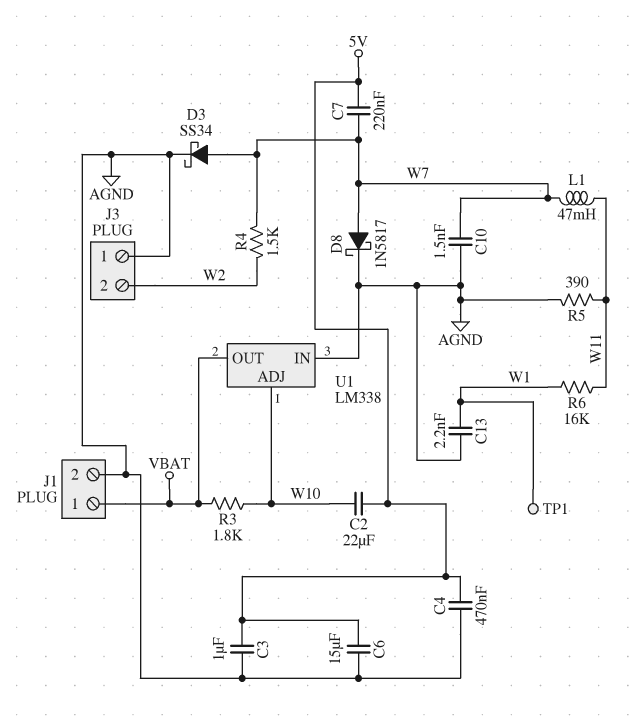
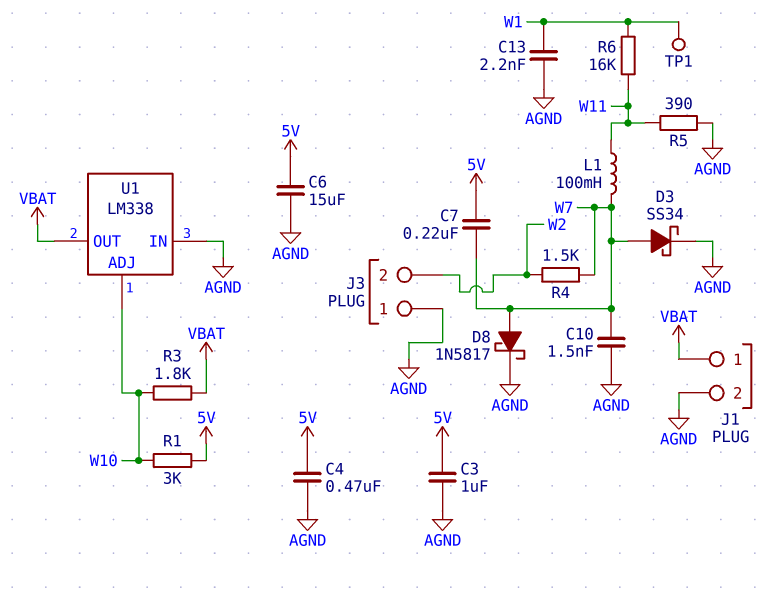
C2: 22uF (5V, W10) -> none
L1: 47mH (W7, W11) -> 100mH (W7, W11)
R1: none -> 3k (5V, W10)

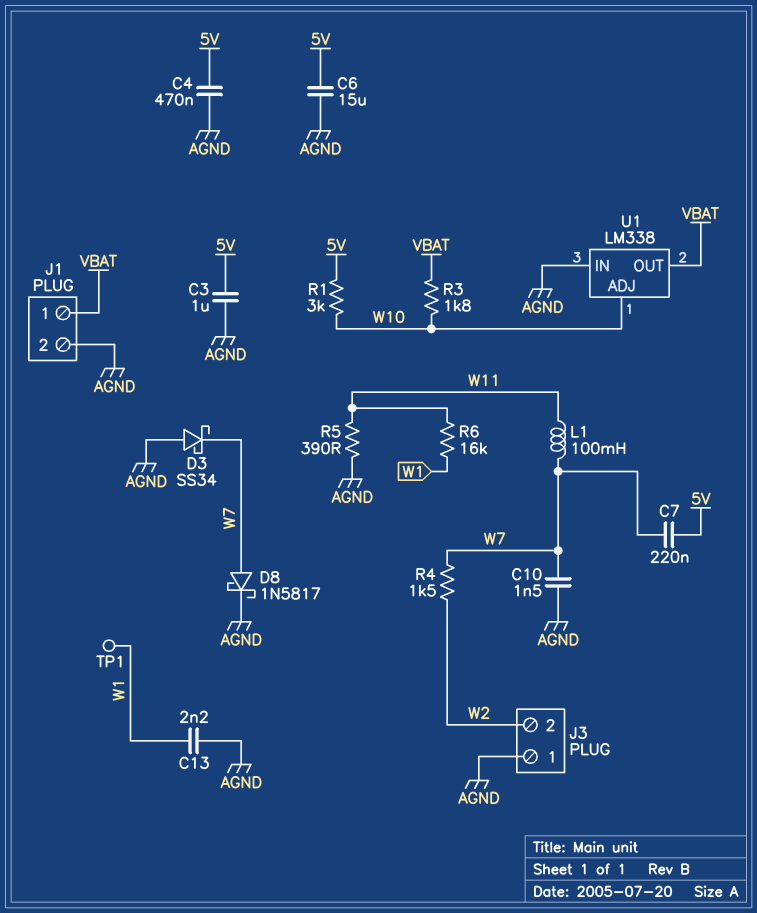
D3: schottky SS34 (A W7, K AGND) -> schottky SS34 (A AGND, K W7)

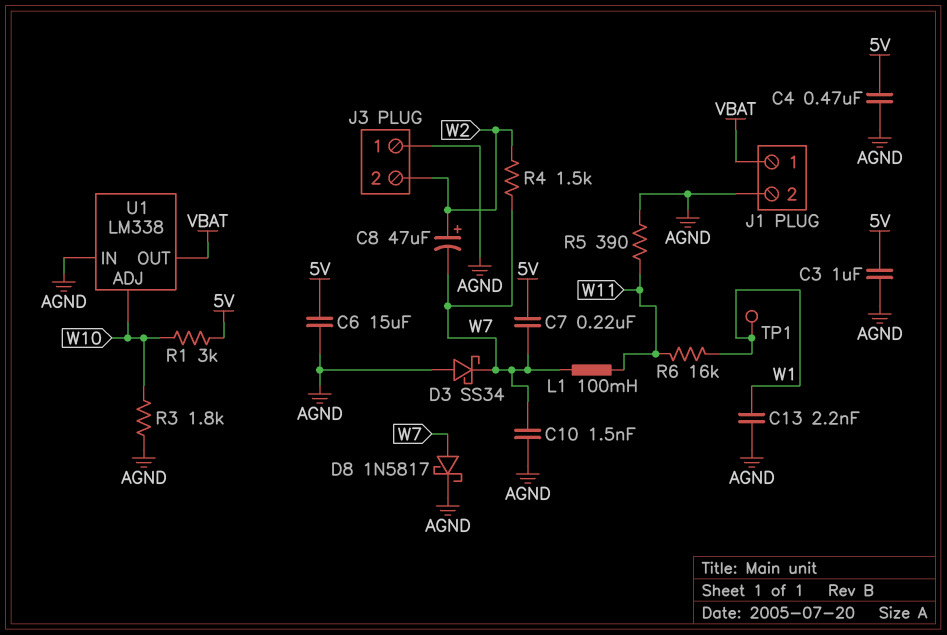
C8: none -> 47uF (plus W2, minus W7)
R3: 1.8k (VBAT, W10) -> 1.8k (AGND, W10)

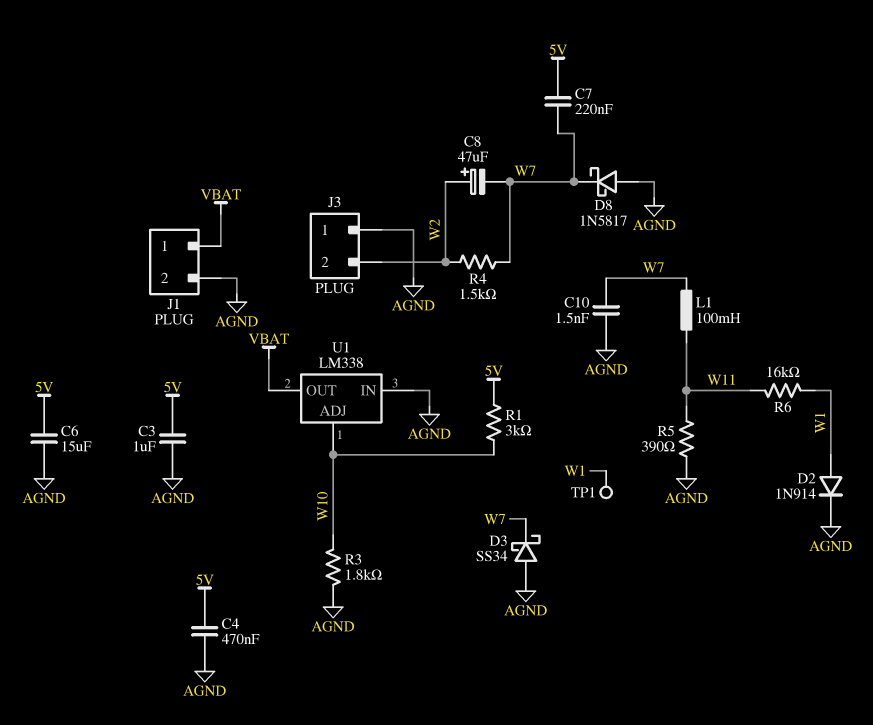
C13: 2.2nF (AGND, W1) -> none
D2: none -> diode 1N914 (A W1, K AGND)
D8: schottky 1N5817 (A W7, K AGND) -> schottky 1N5817 (A AGND, K W7)

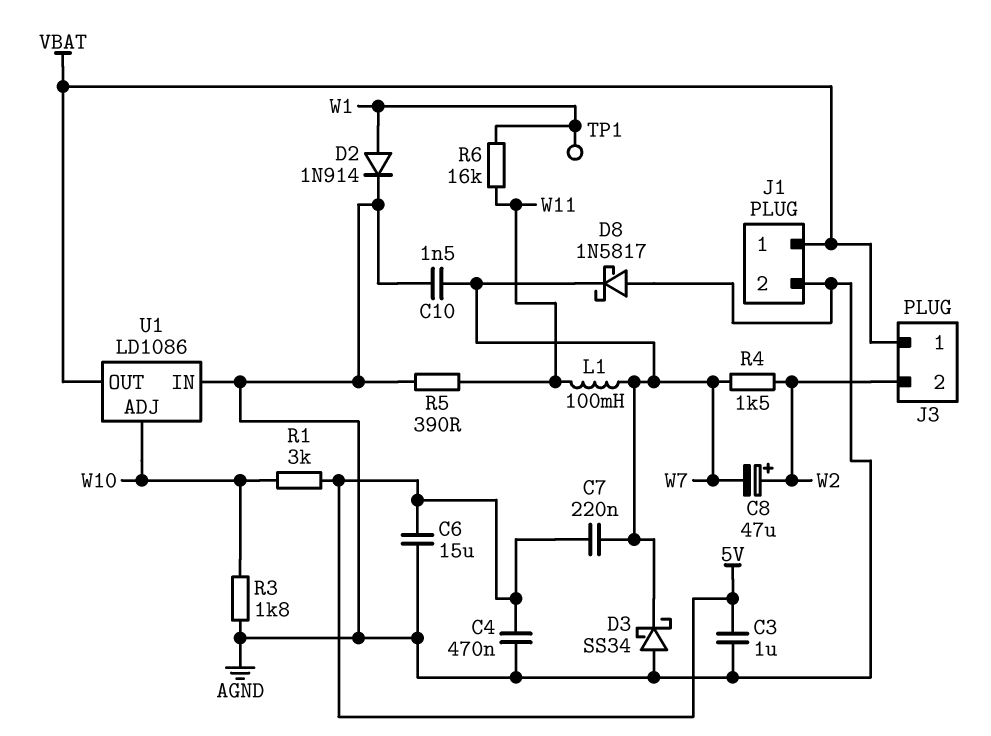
J3 pin 1: AGND -> VBAT
U1: LM338 -> LD1086

